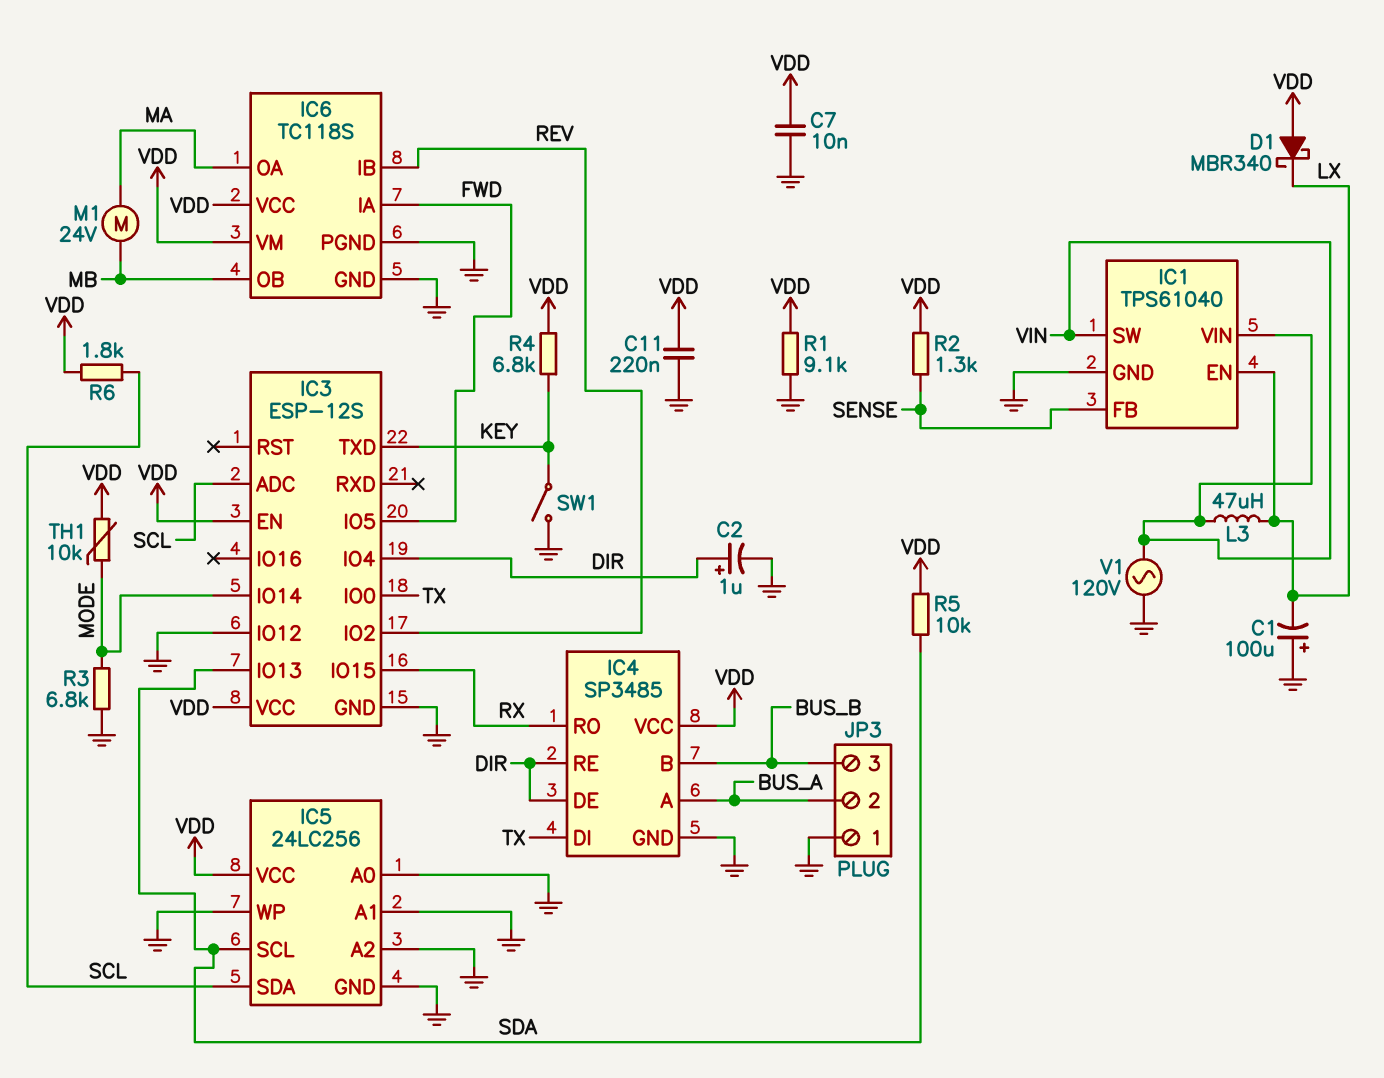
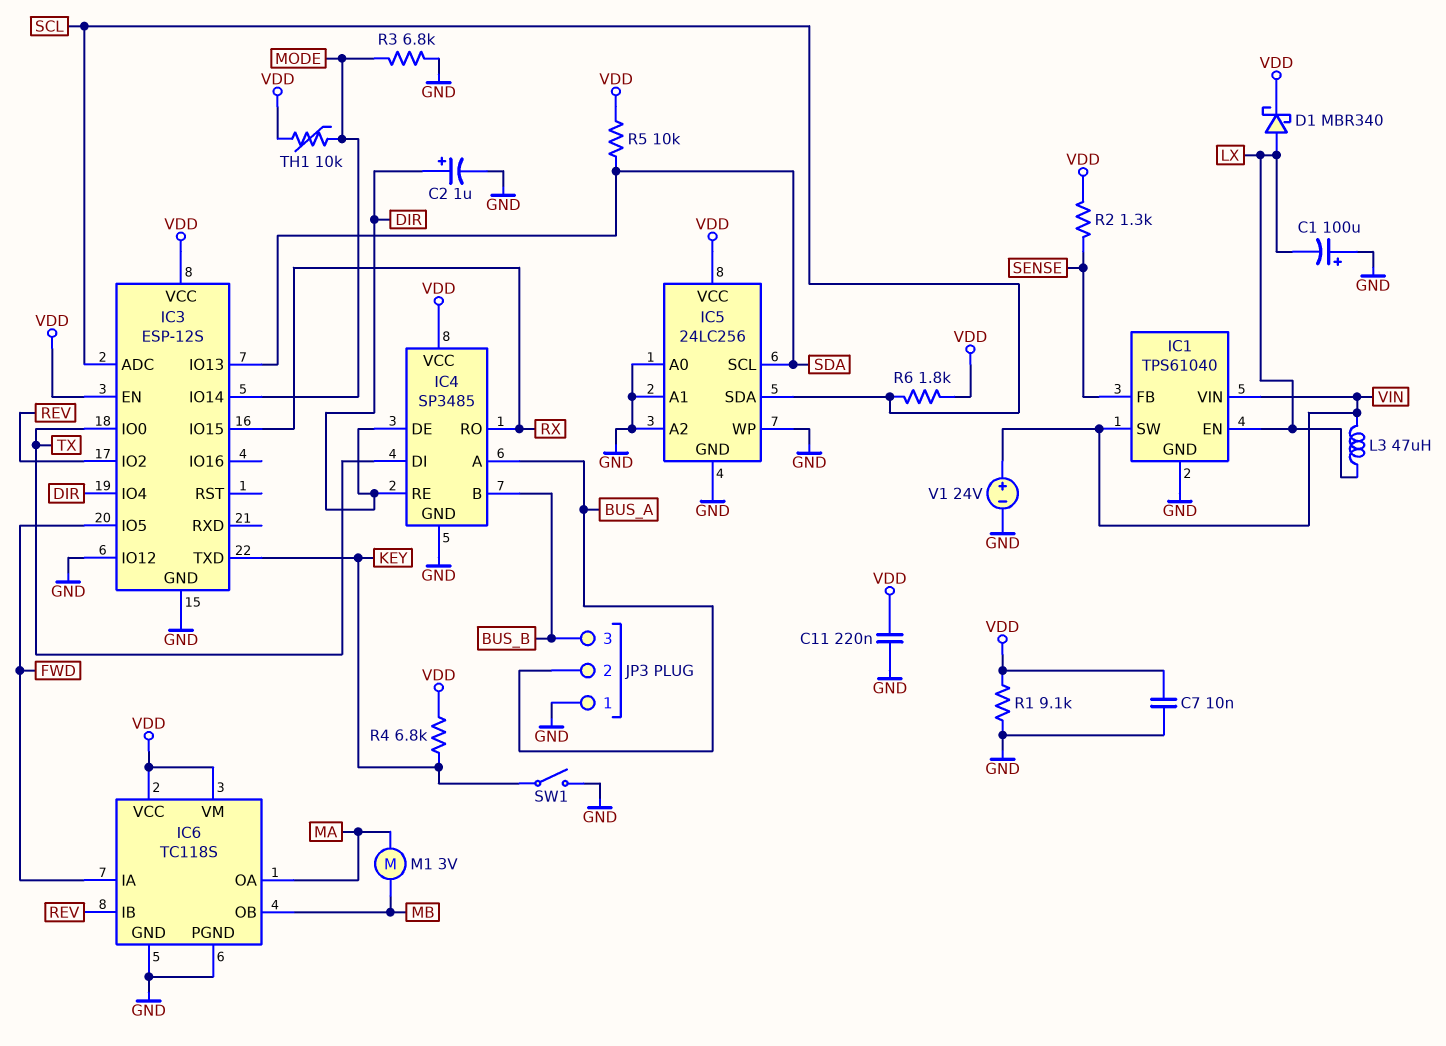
D1: schottky MBR340 (A VDD, K LX) -> schottky MBR340 (A LX, K VDD)
M1: motor 24V (MA, MB) -> motor 3V (MA, MB)
V1: AC 120V (GND, VIN) -> 24V (plus VIN, minus GND)

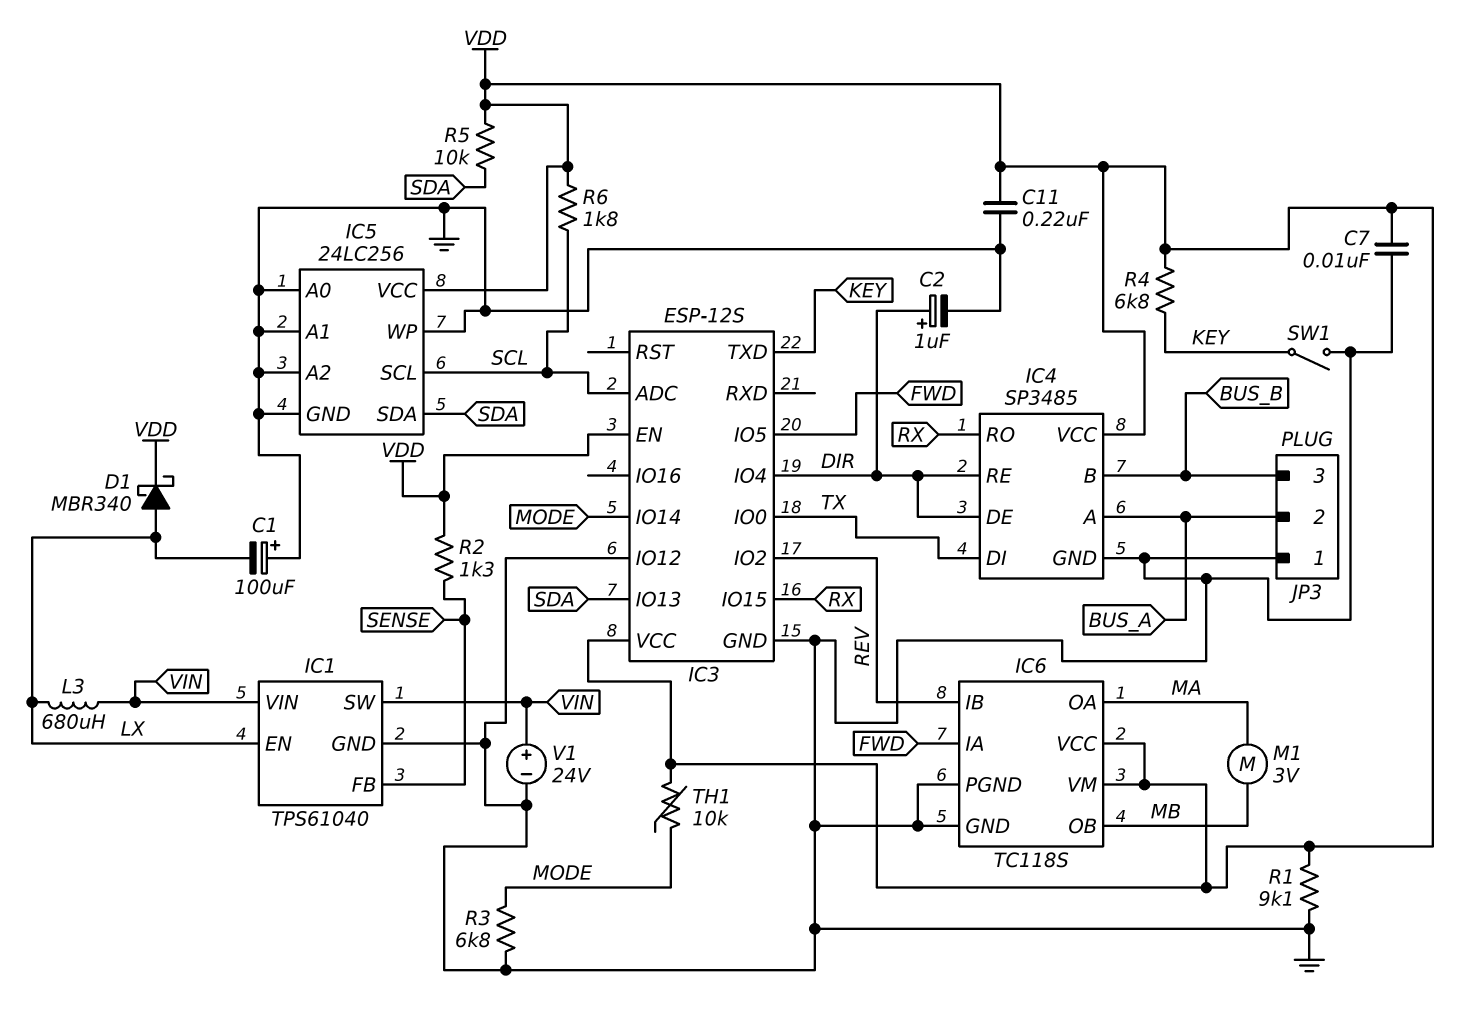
IC5 pin SCL: SDA -> SCL
IC5 pin SDA: SCL -> SDA
L3: 47uH (LX, VIN) -> 680uH (LX, VIN)

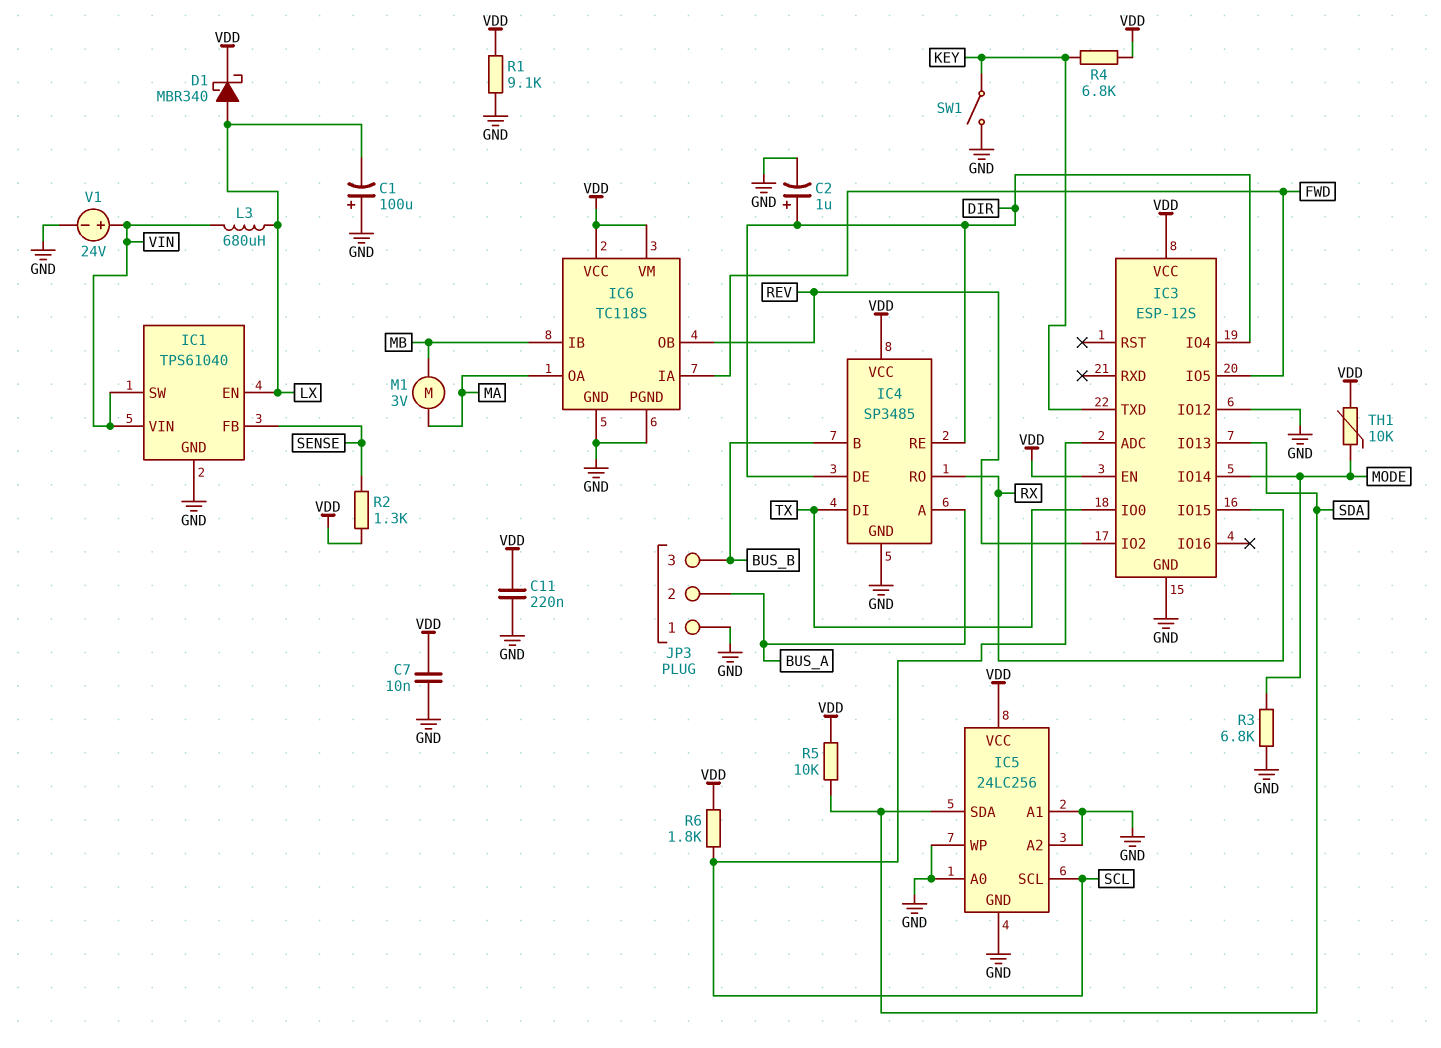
IC6 pin IB: REV -> MB
IC6 pin OB: MB -> REV

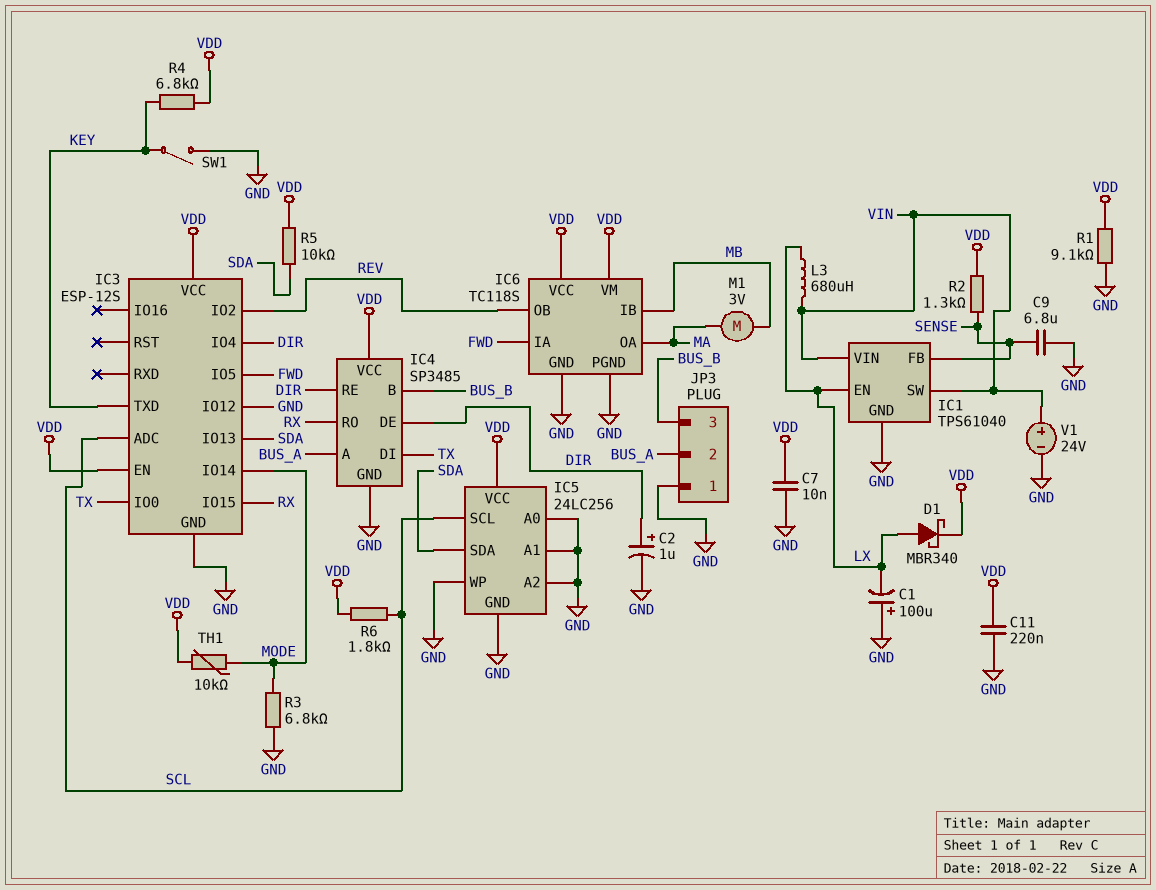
C9: none -> 6.8uF (GND, SENSE)

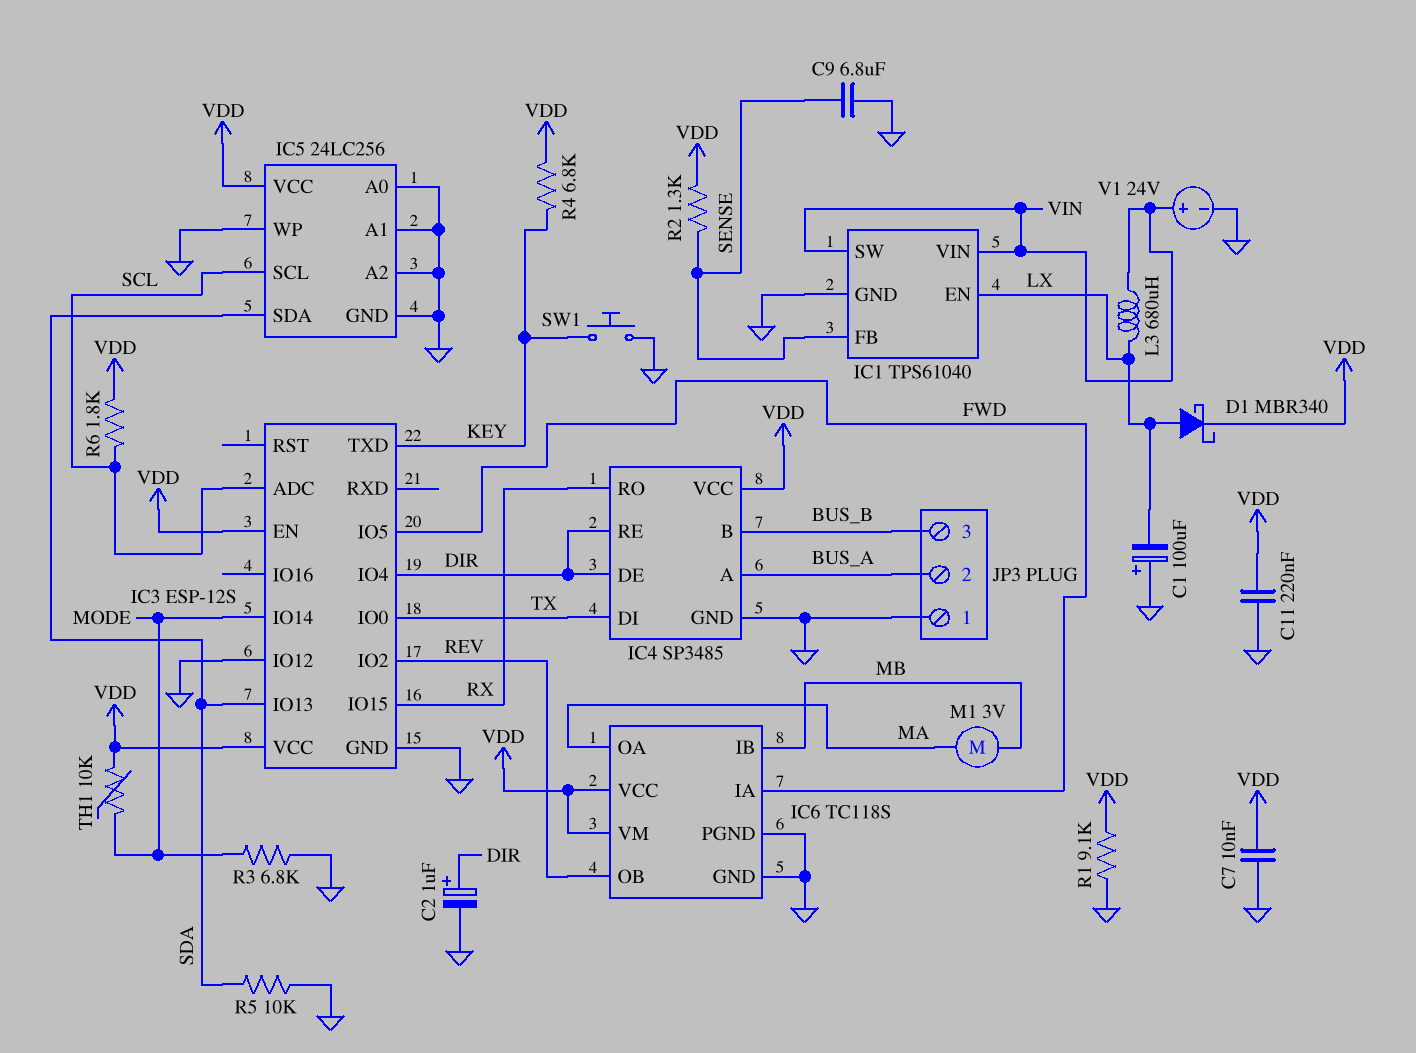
R5: 10k (SDA, VDD) -> 10k (GND, SDA)
SW1: switch (GND, KEY) -> button (GND, KEY)

